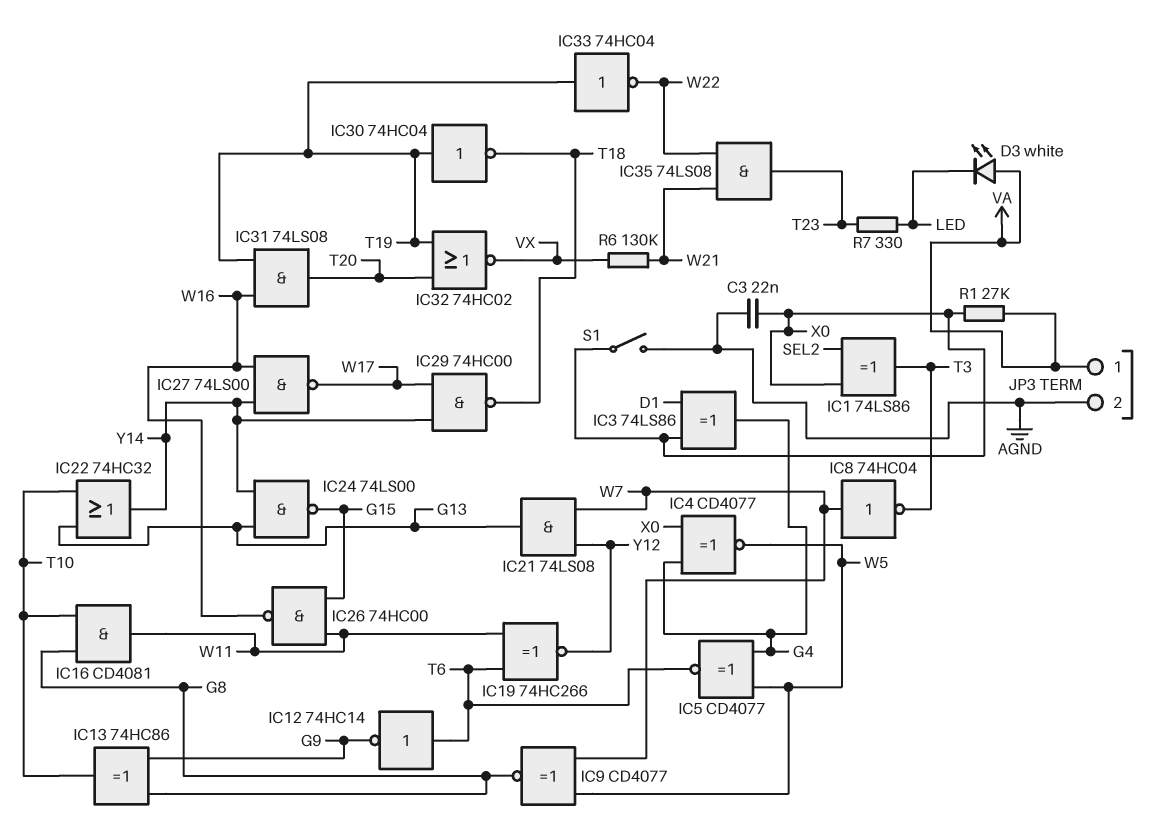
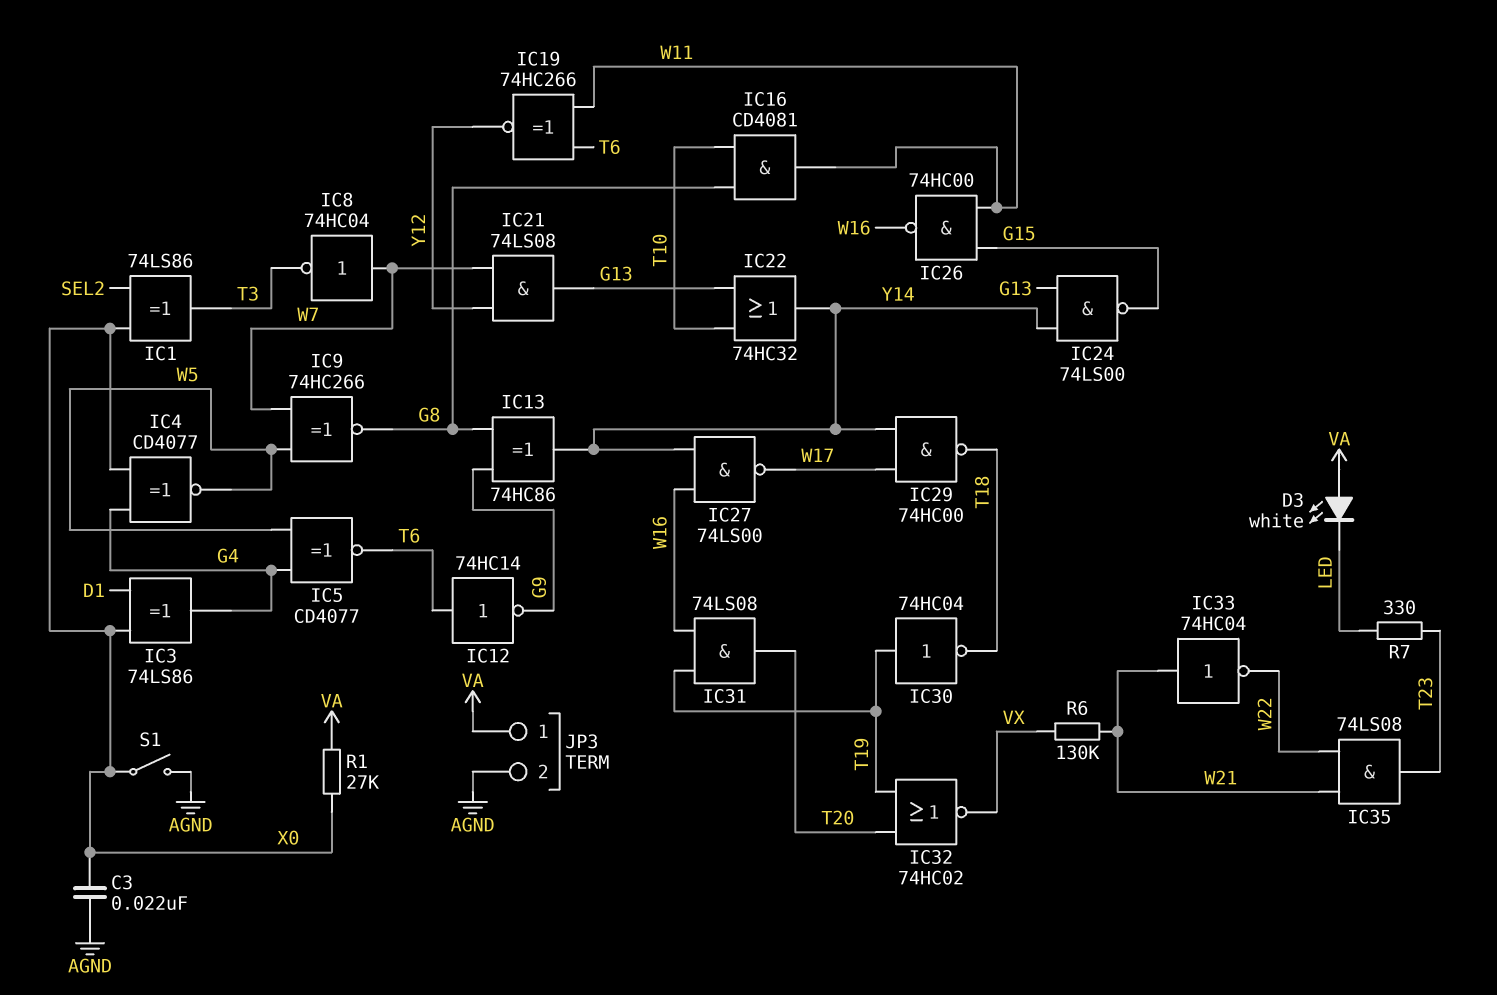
IC9: XNOR CD4077 (in W5, in W7, out G8) -> XNOR 74HC266 (in W5, in W7, out G8)
IC13: XOR 74HC86 (in G8, in G9, out T10) -> XOR 74HC86 (in G8, in G9, out Y14)
IC33: NOT 74HC04 (in T19, out W22) -> NOT 74HC04 (in W21, out W22)

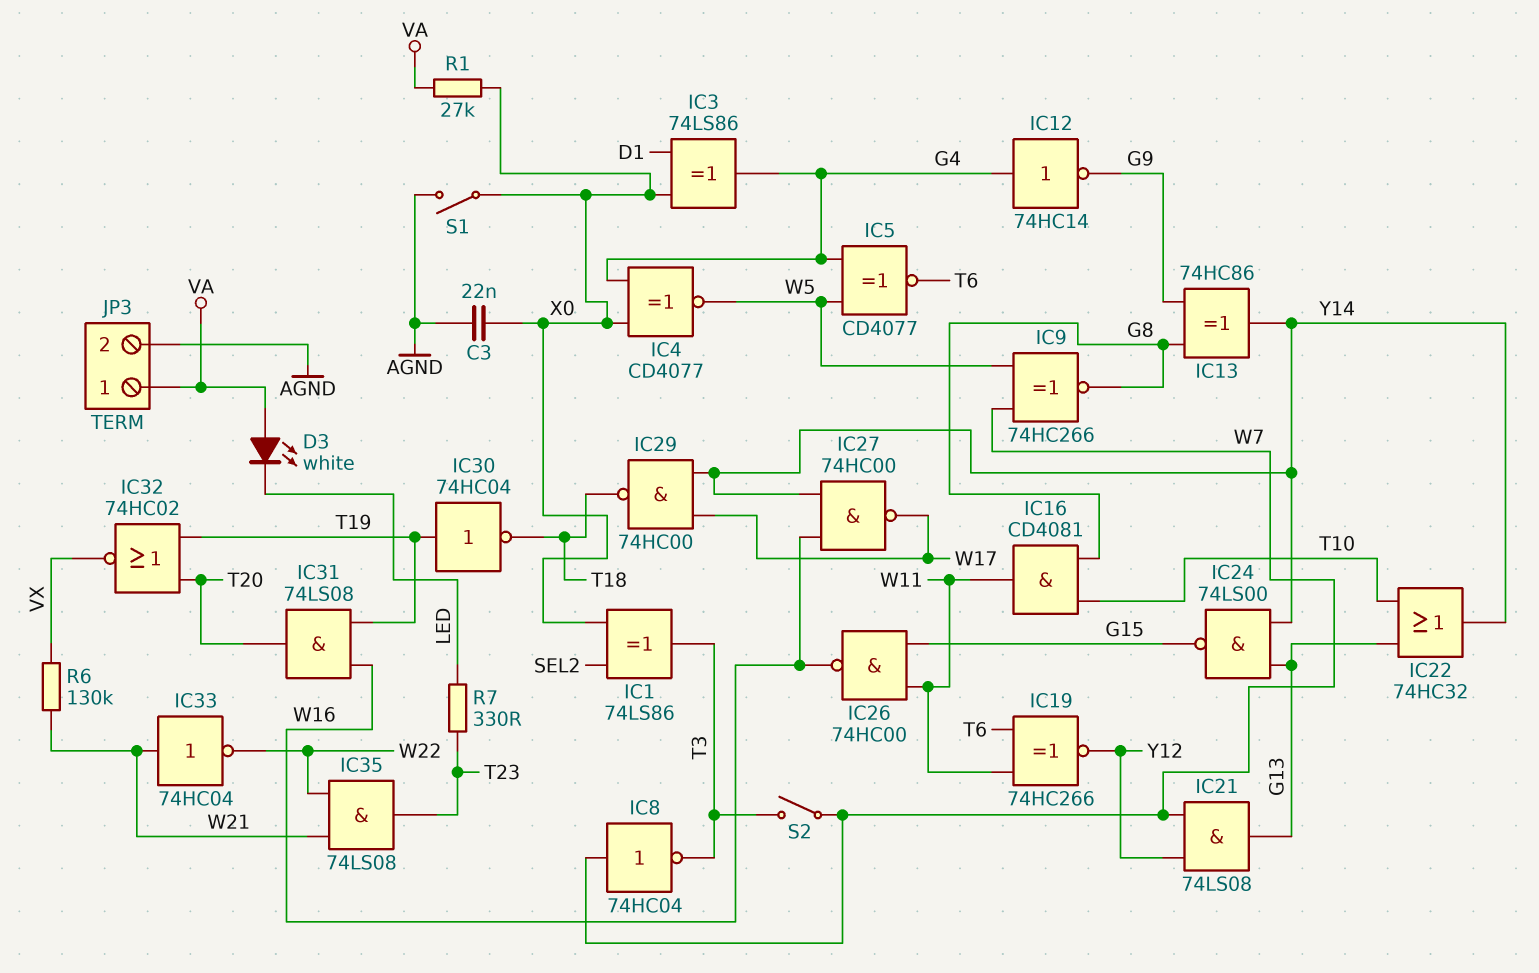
IC12: NOT 74HC14 (in T6, out G9) -> NOT 74HC14 (in G4, out G9)
IC27: NAND 74LS00 (in W16, in Y14, out W17) -> NAND 74HC00 (in W16, in Y14, out W17)
S2: none -> switch (T3, W7)

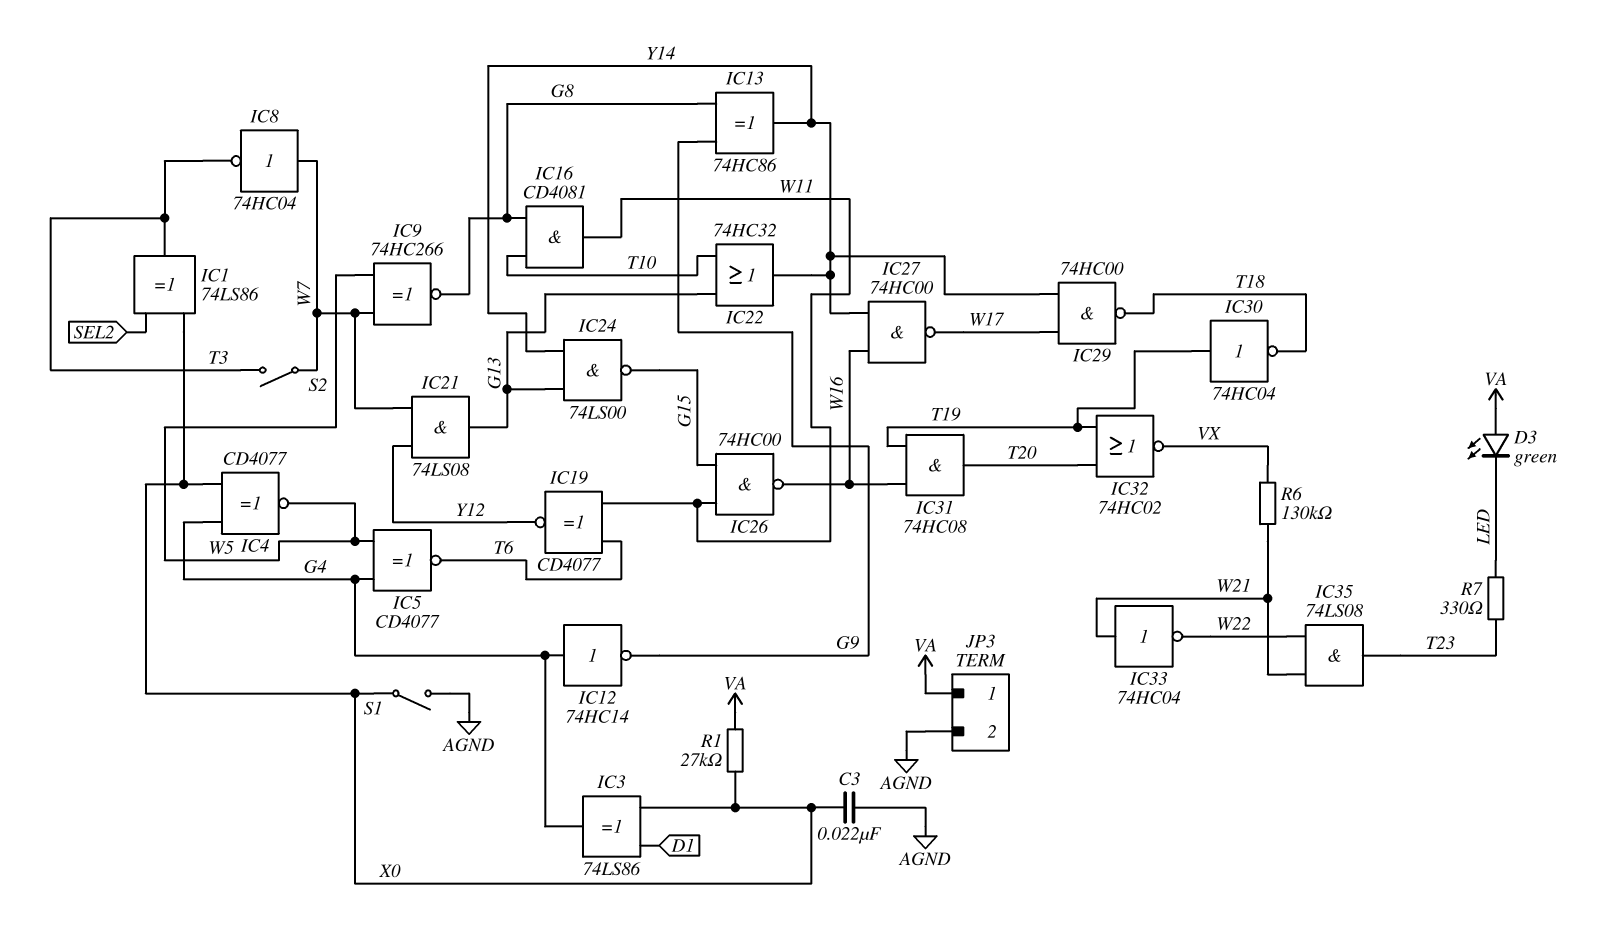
D3: LED white (A VA, K LED) -> LED green (A VA, K LED)
IC19: XNOR 74HC266 (in T6, in W11, out Y12) -> XNOR CD4077 (in T6, in W11, out Y12)
IC31: AND 74LS08 (in T19, in W16, out T20) -> AND 74HC08 (in T19, in W16, out T20)

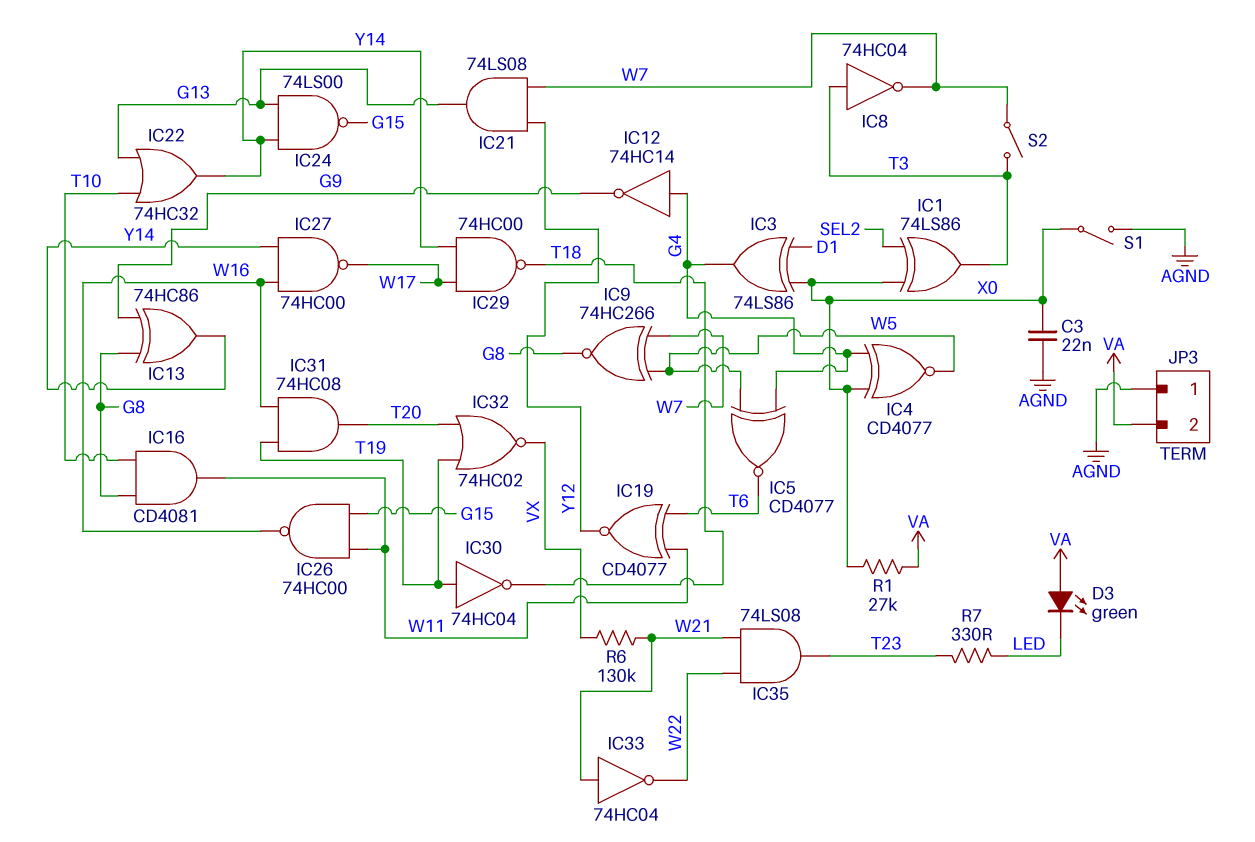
IC8: NOT 74HC04 (in W7, out T3) -> NOT 74HC04 (in T3, out W7)
JP3 pin 1: VA -> AGND
JP3 pin 2: AGND -> VA

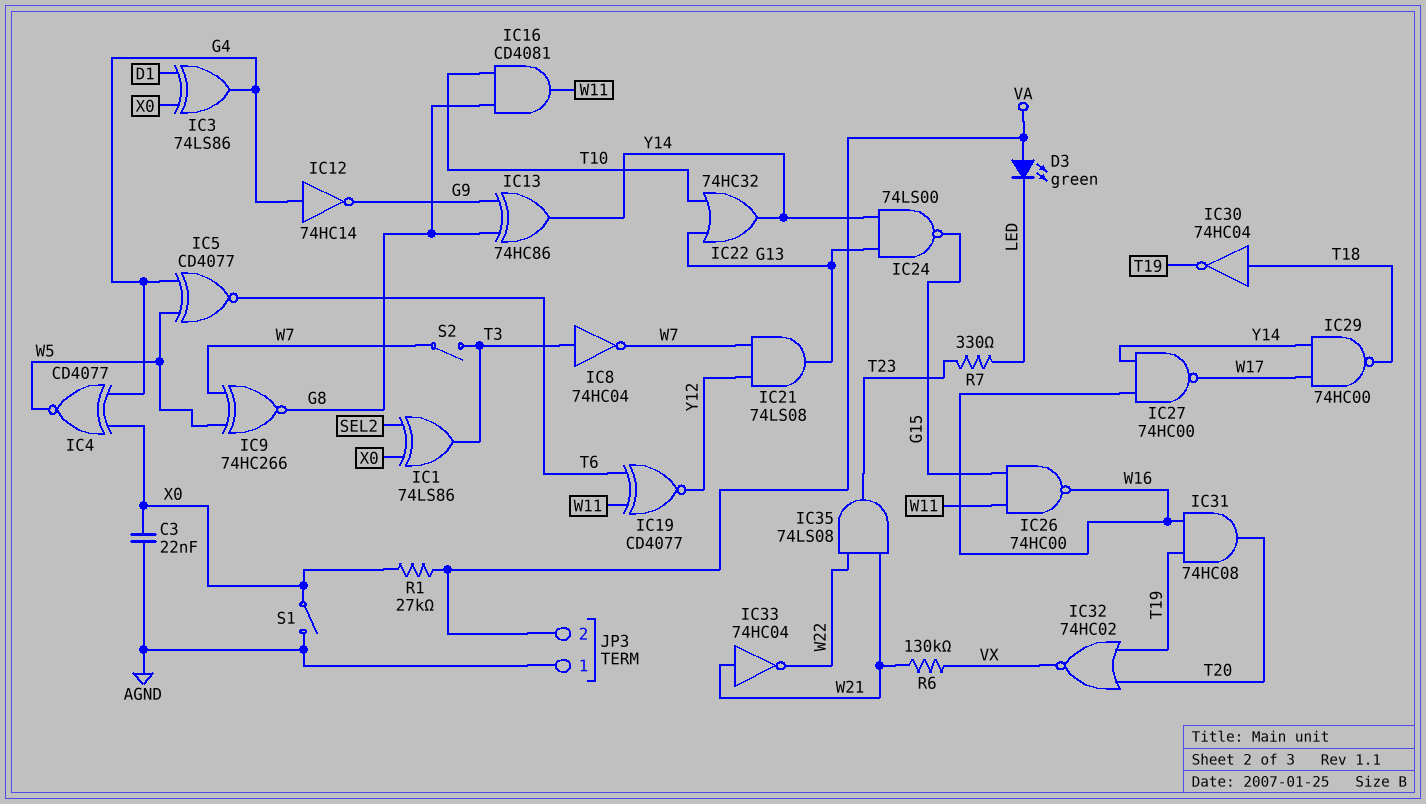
IC30: NOT 74HC04 (in T19, out T18) -> NOT 74HC04 (in T18, out T19)

